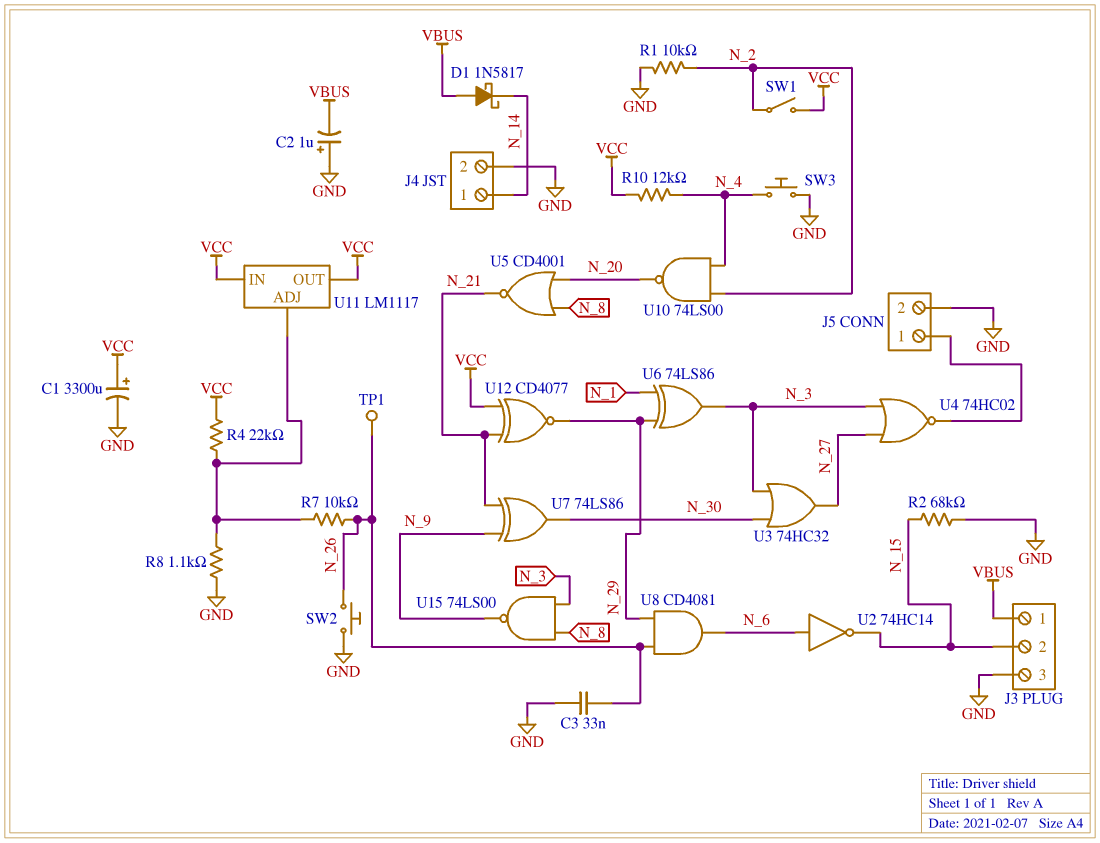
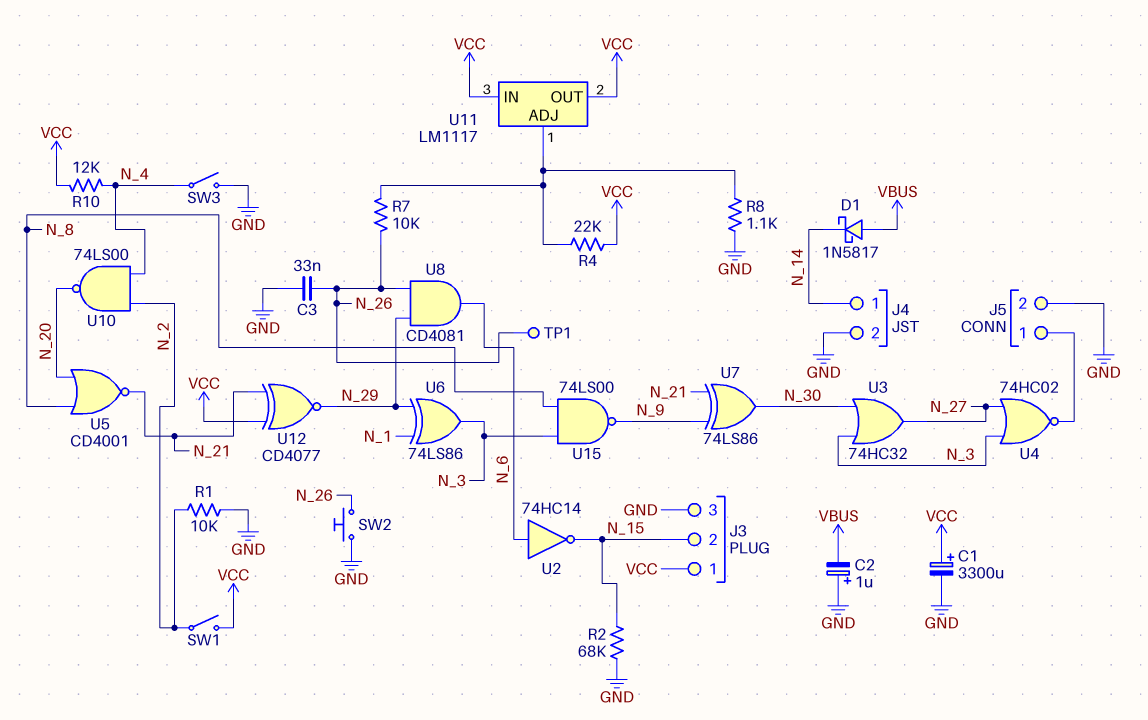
J3 pin 1: VBUS -> VCC
SW3: button (GND, N_4) -> switch (GND, N_4)

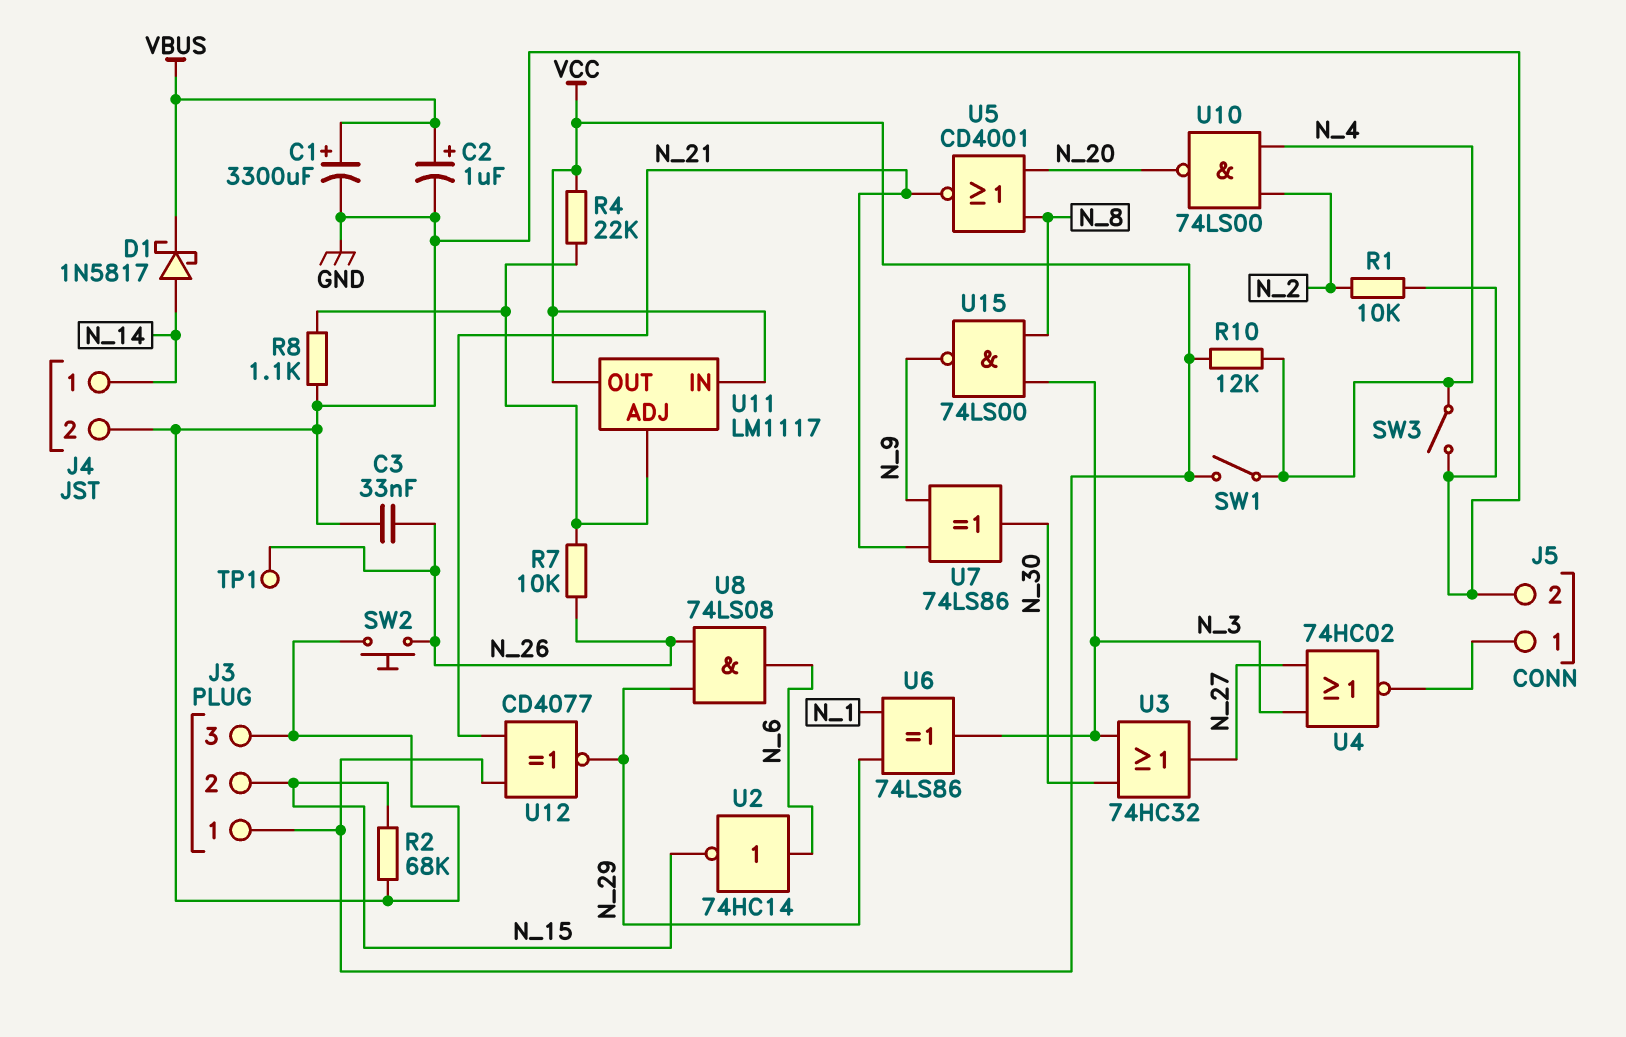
C1: 3300uF (plus VCC, minus GND) -> 3300uF (plus VBUS, minus GND)
C2: 1uF (plus GND, minus VBUS) -> 1uF (plus VBUS, minus GND)
D1: schottky 1N5817 (A VBUS, K N_14) -> schottky 1N5817 (A N_14, K VBUS)
SW1: switch (N_2, VCC) -> switch (N_4, VCC)
U8: AND CD4081 (in N_26, in N_29, out N_6) -> AND 74LS08 (in N_26, in N_29, out N_6)

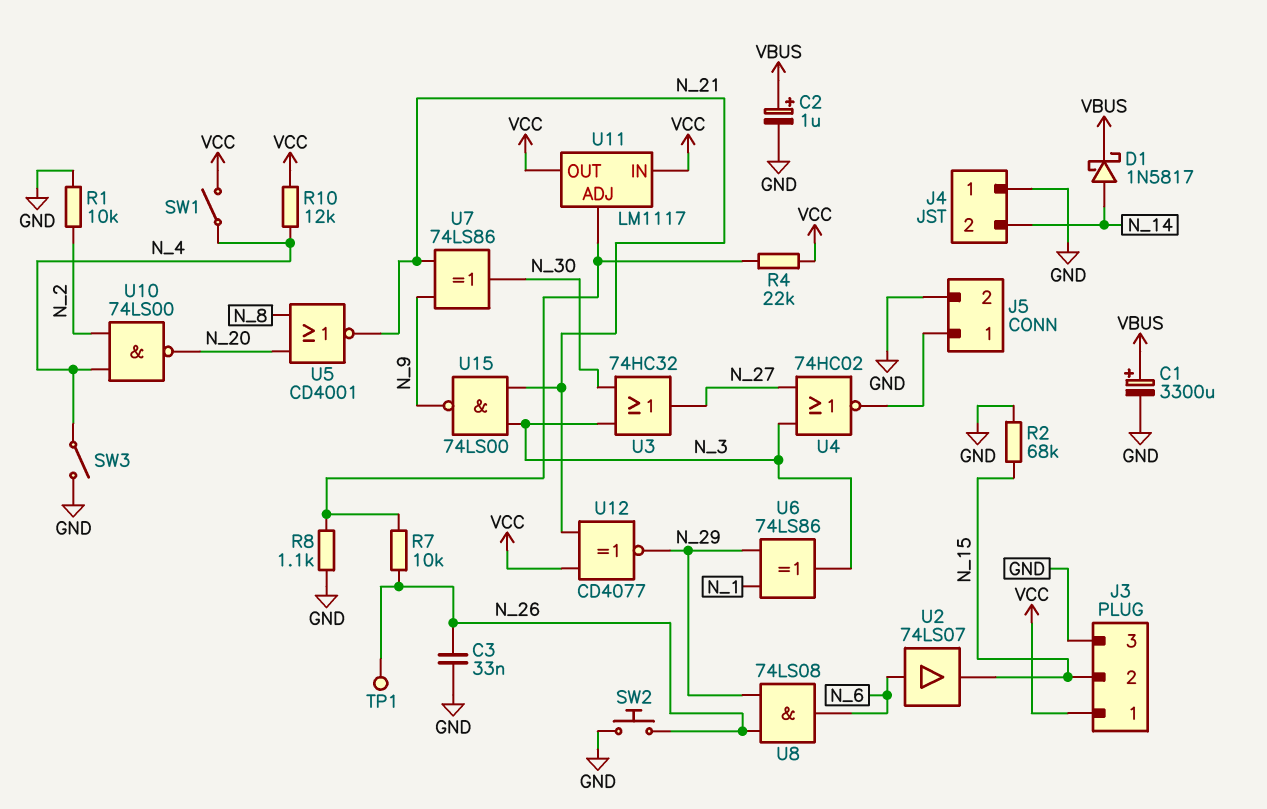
J4 pin 1: N_14 -> GND
J4 pin 2: GND -> N_14
U2: NOT 74HC14 (in N_6, out N_15) -> buffer 74LS07 (in N_6, out N_15)
U15: NAND 74LS00 (in N_3, in N_8, out N_9) -> NAND 74LS00 (in N_3, in N_21, out N_9)

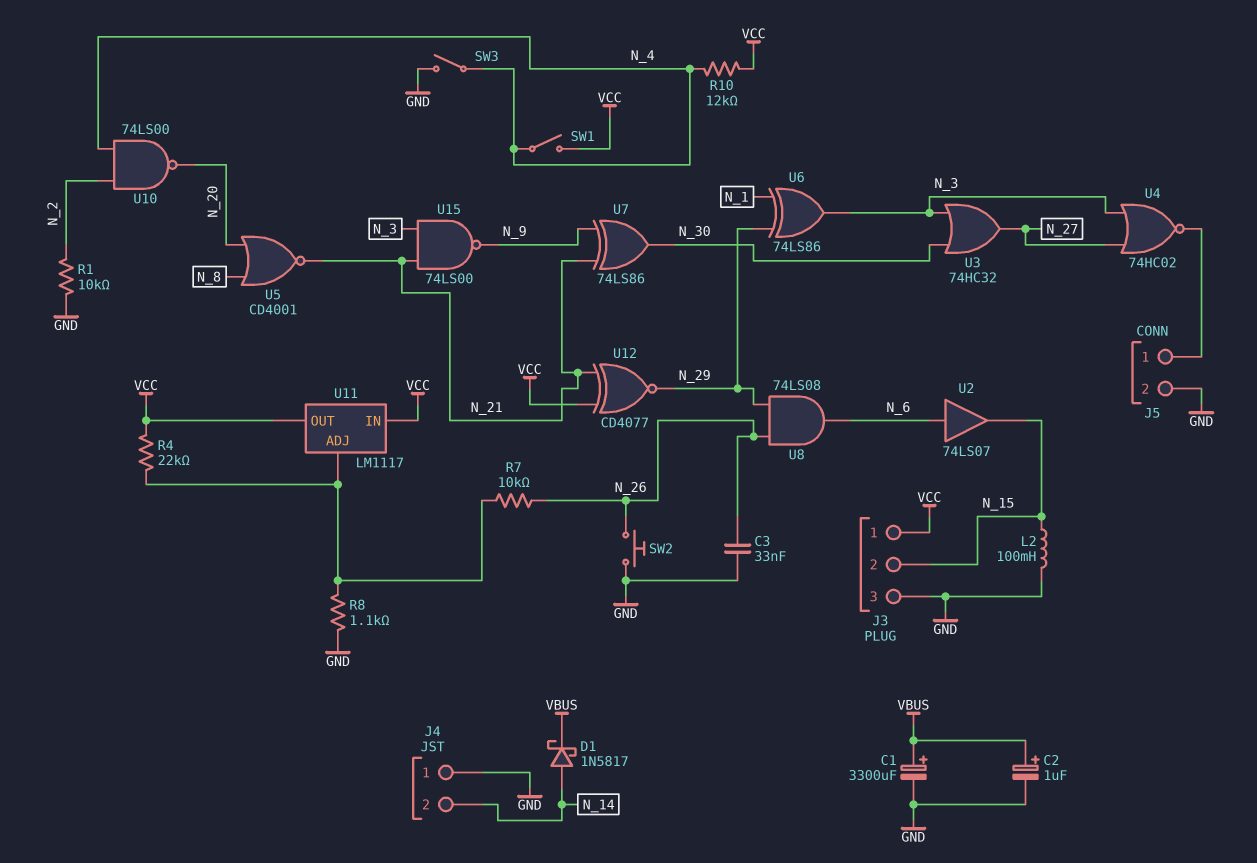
L2: none -> 100mH (GND, N_15)
R2: 68k (GND, N_15) -> none
TP1: test point (N_26) -> none

